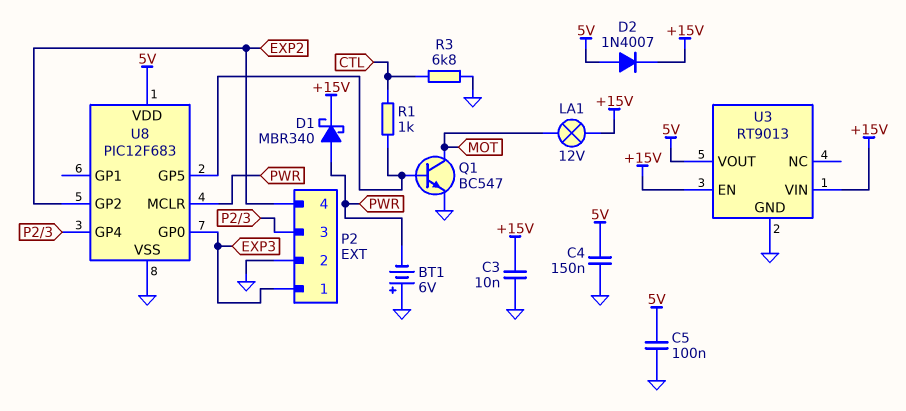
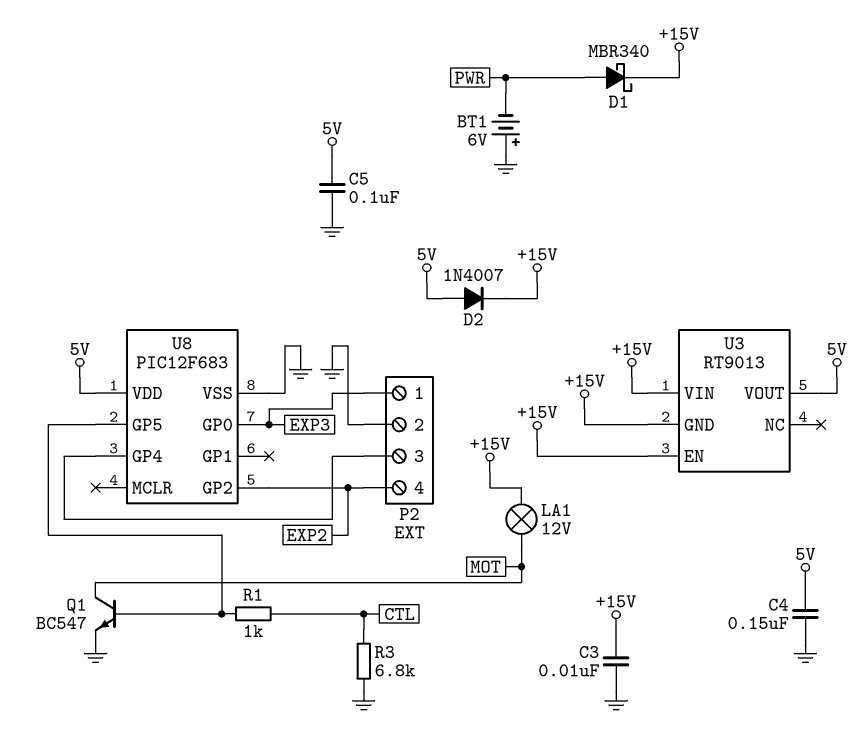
U3 pin GND: GND -> +15V
U8 pin MCLR: PWR -> none

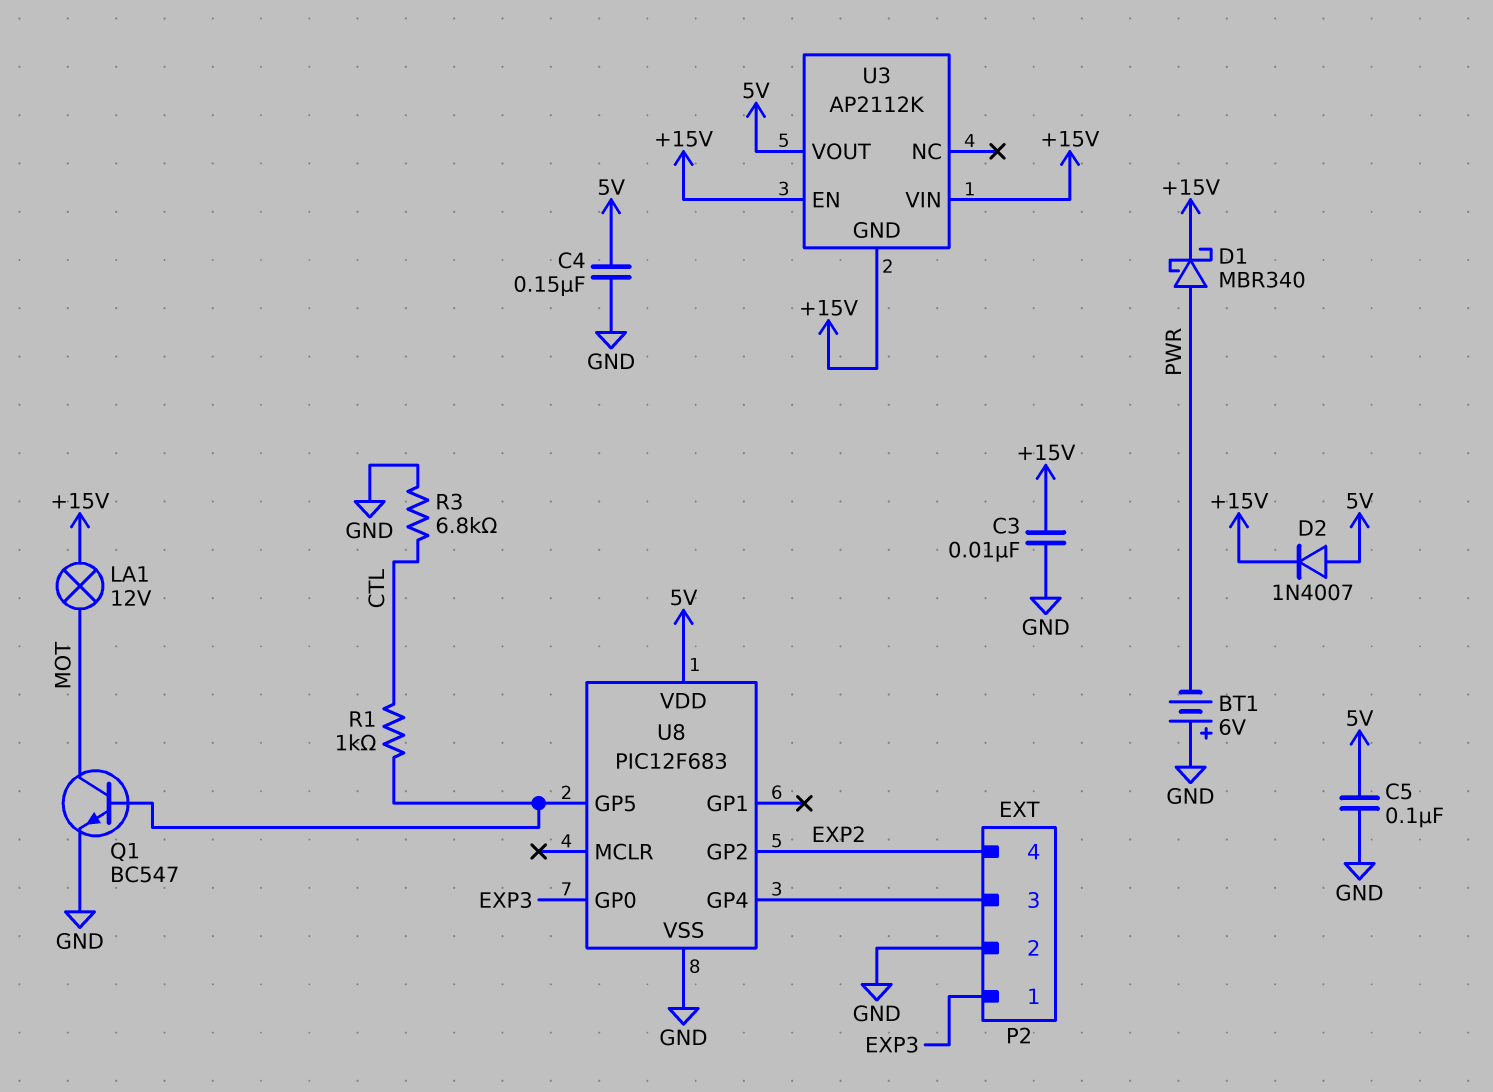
U3: RT9013 -> AP2112K

